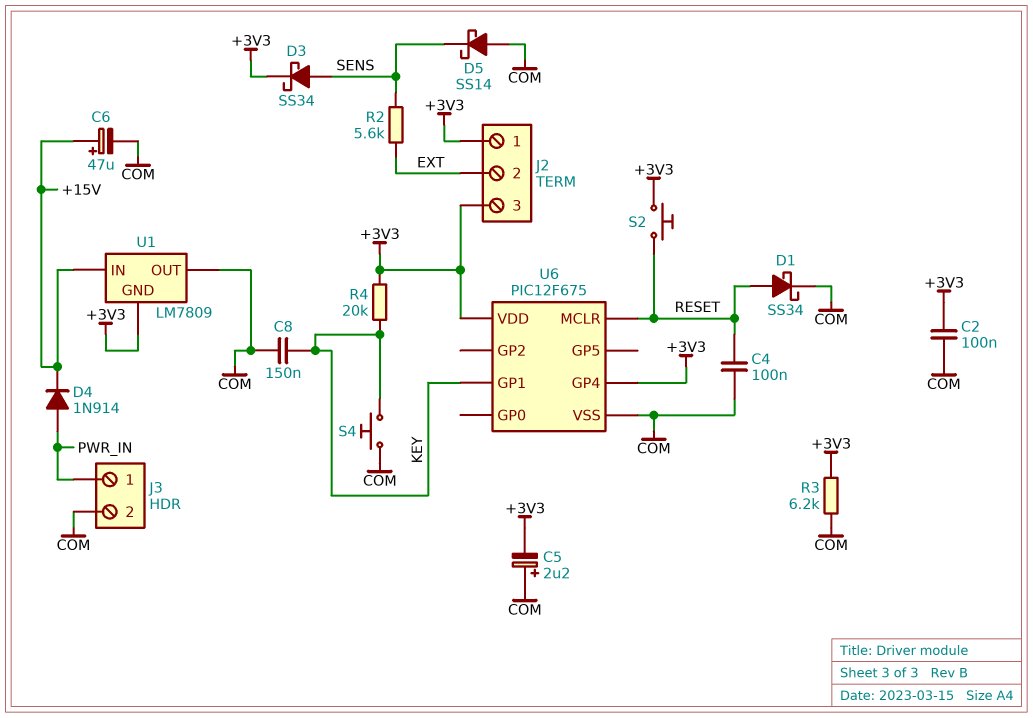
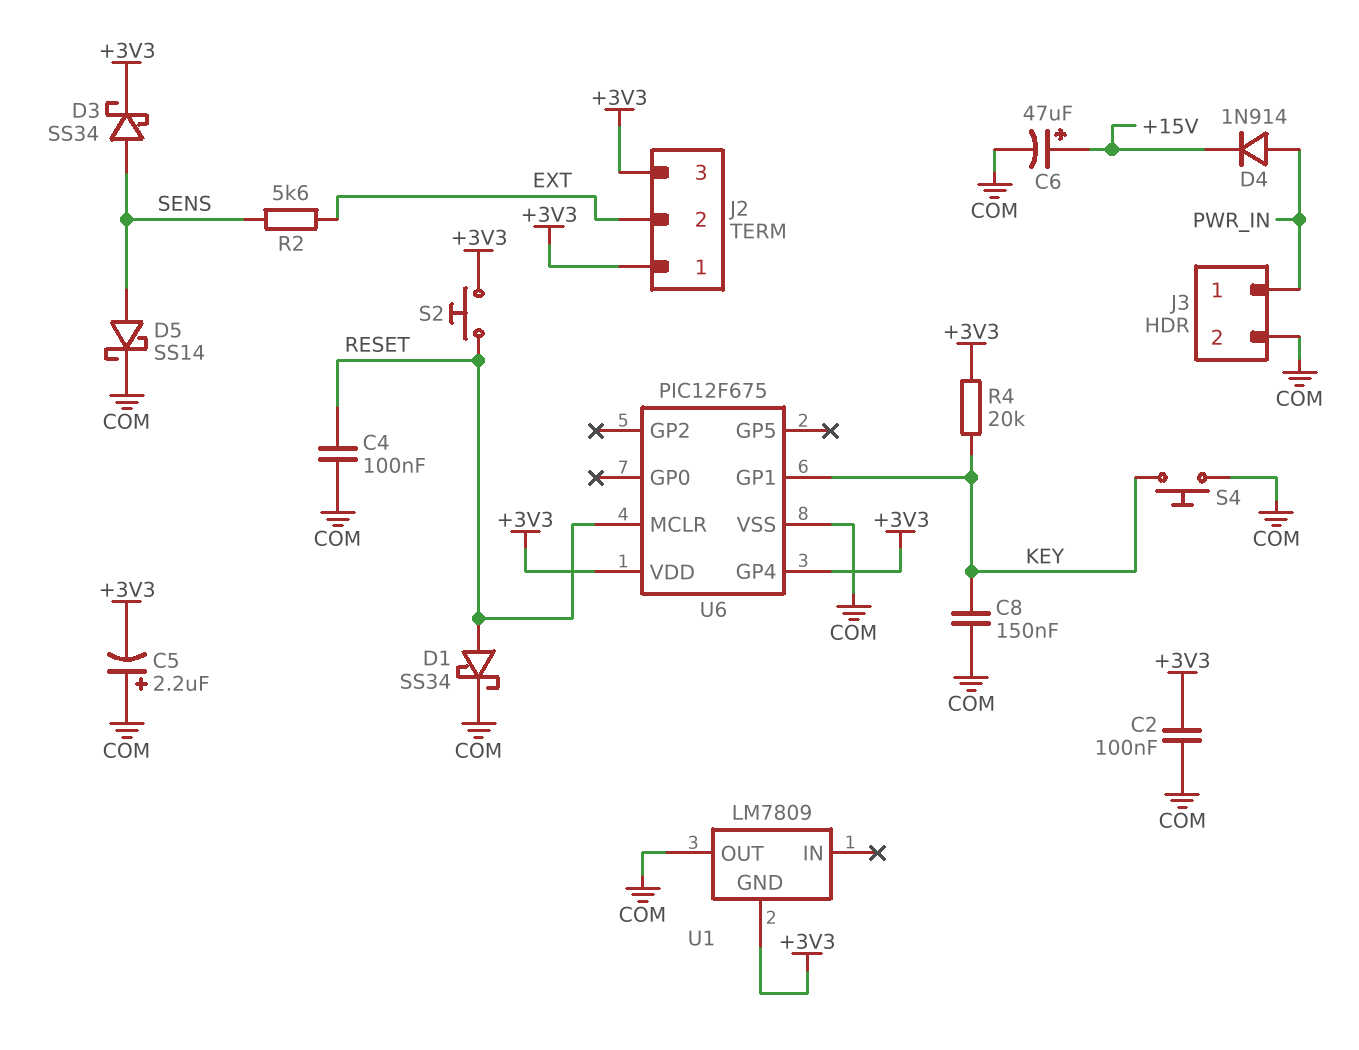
D5: schottky SS14 (A COM, K SENS) -> schottky SS14 (A SENS, K COM)
R3: 6.2k (+3V3, COM) -> none
U1 pin IN: +15V -> none

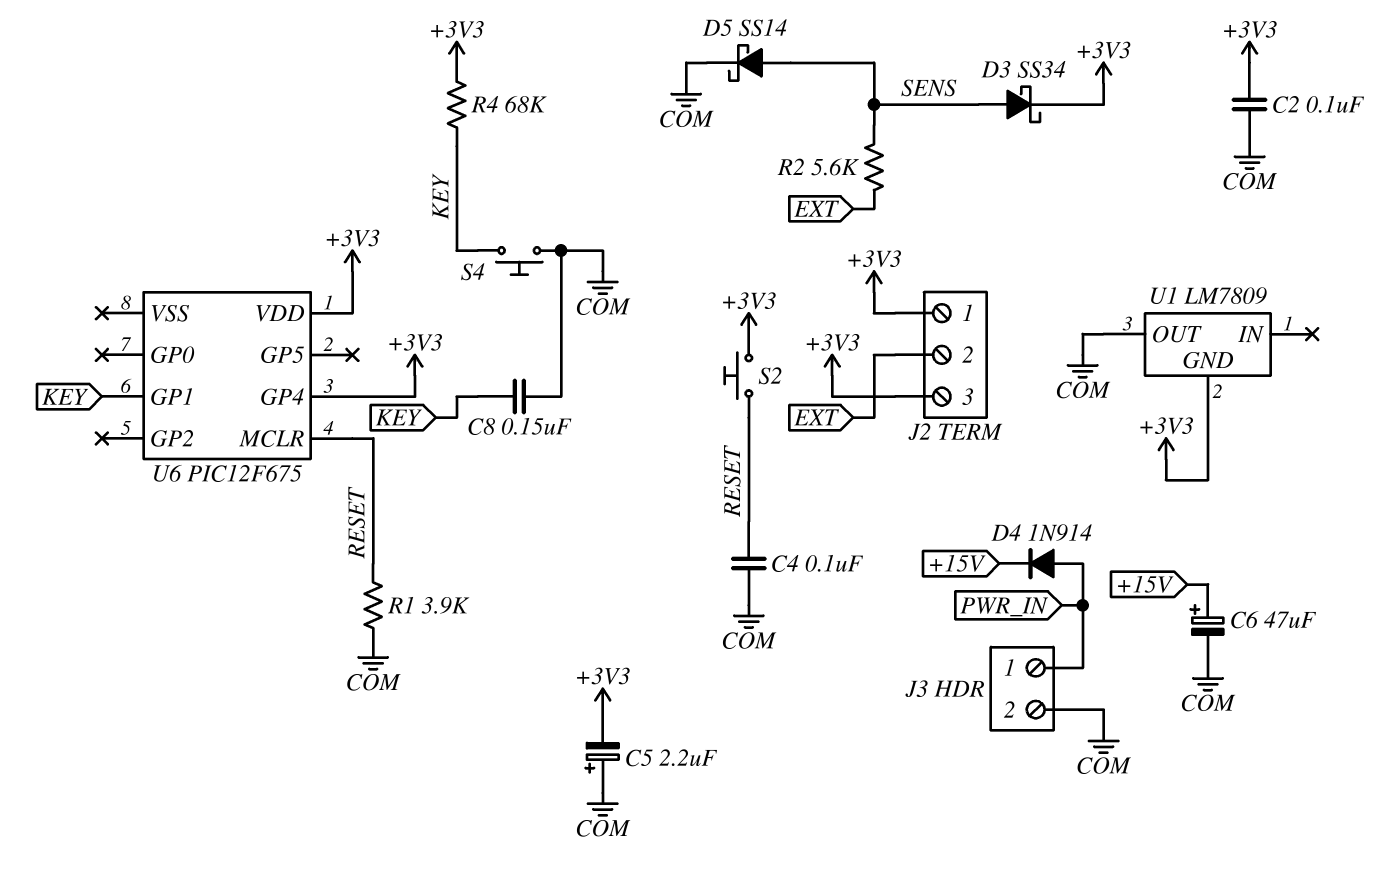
D1: schottky SS34 (A RESET, K COM) -> none
R1: none -> 3.9k (COM, RESET)
R4: 20k (+3V3, KEY) -> 68k (+3V3, KEY)
U6 pin VSS: COM -> none

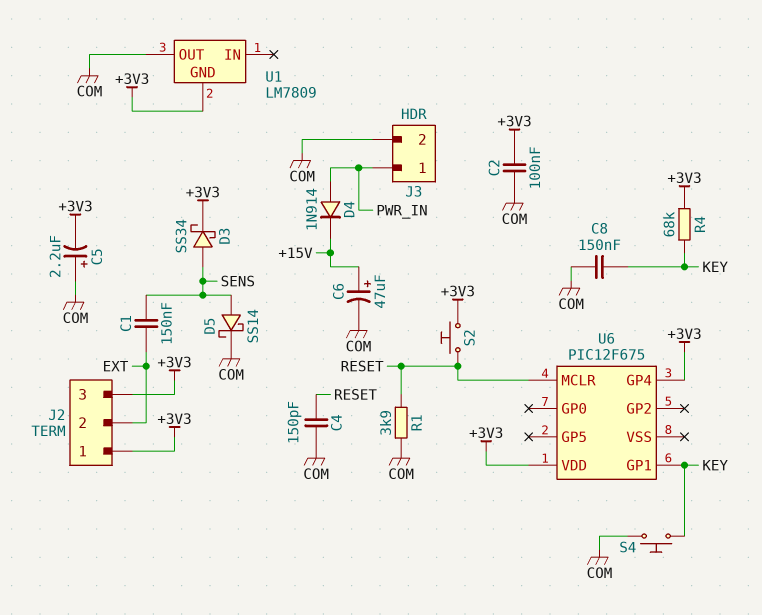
C1: none -> 150nF (EXT, SENS)
C4: 100nF (COM, RESET) -> 150pF (COM, RESET)
R2: 5.6k (EXT, SENS) -> none

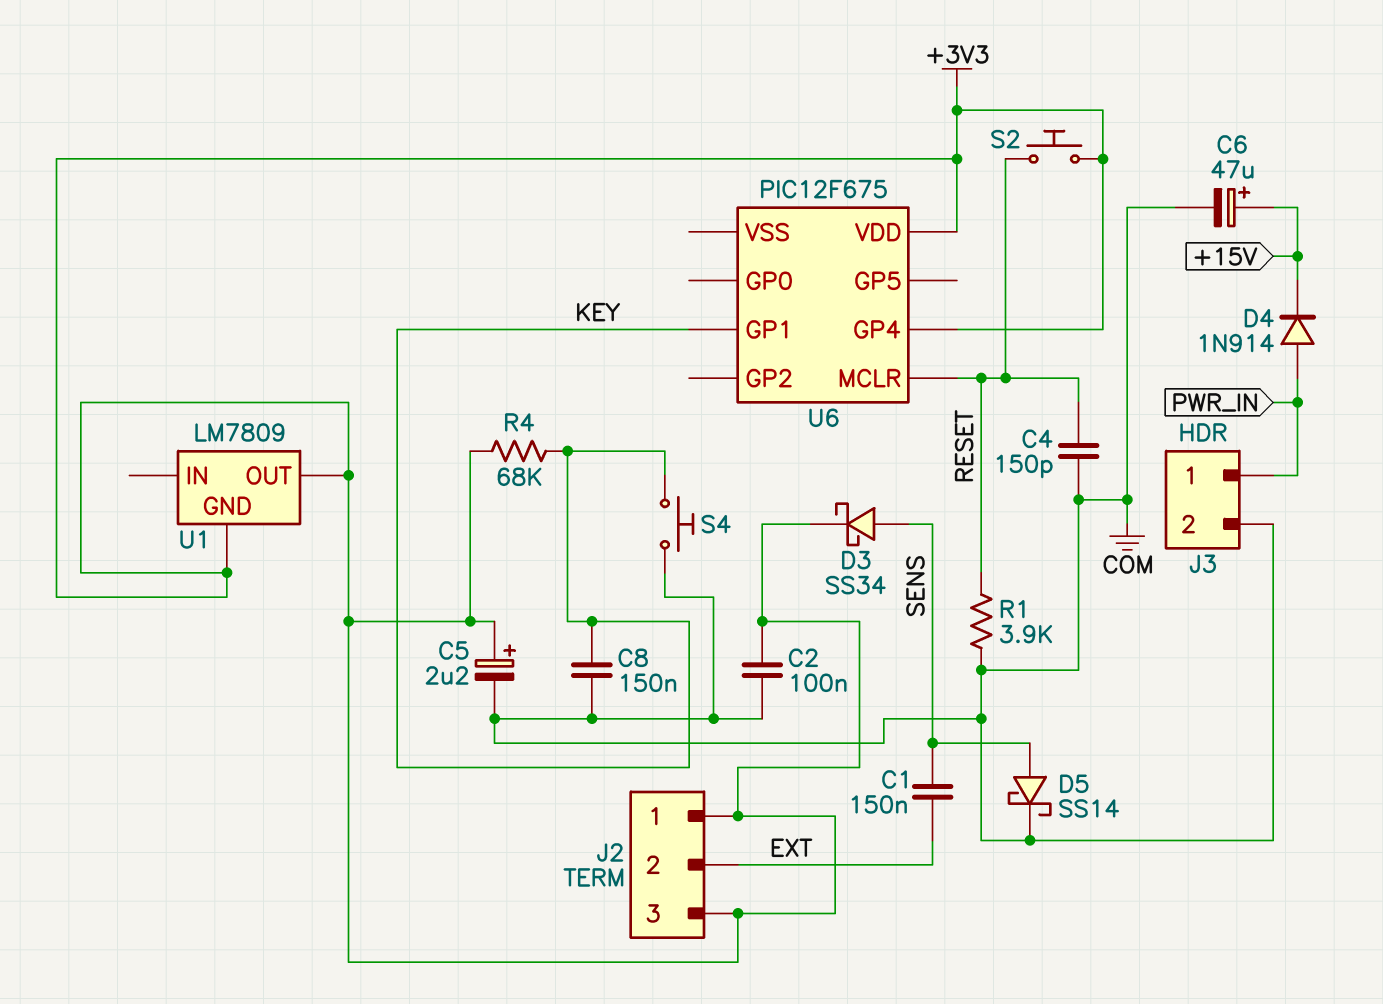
C5: 2.2uF (plus COM, minus +3V3) -> 2.2uF (plus +3V3, minus COM)
U1 pin OUT: COM -> +3V3

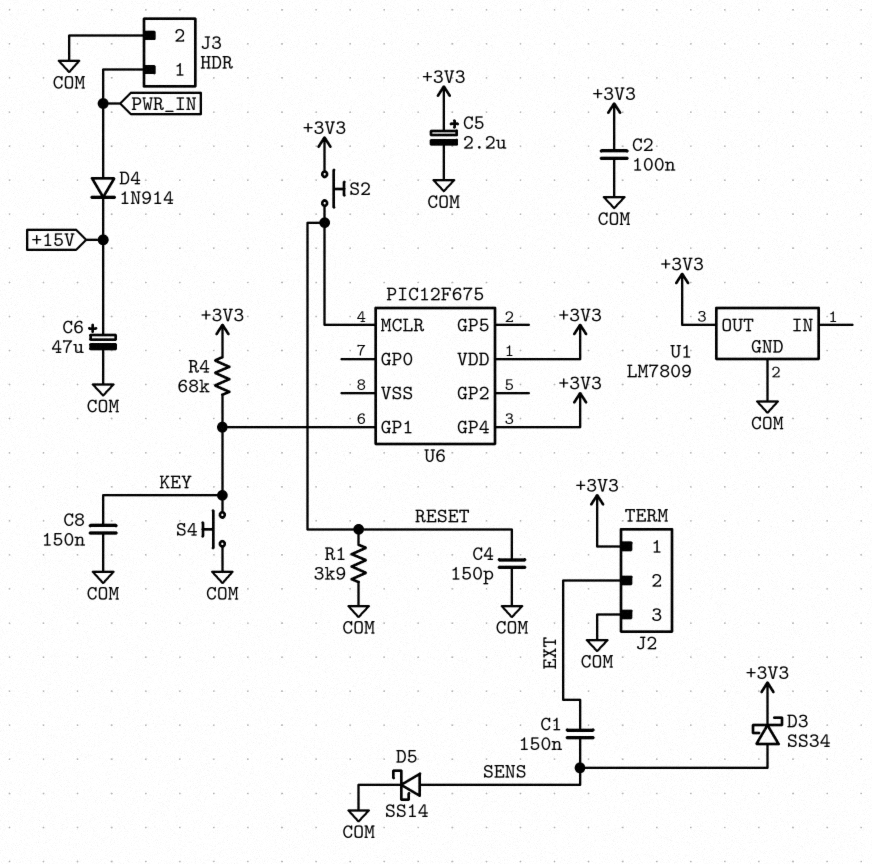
J2 pin 3: +3V3 -> COM
U1 pin GND: +3V3 -> COM

